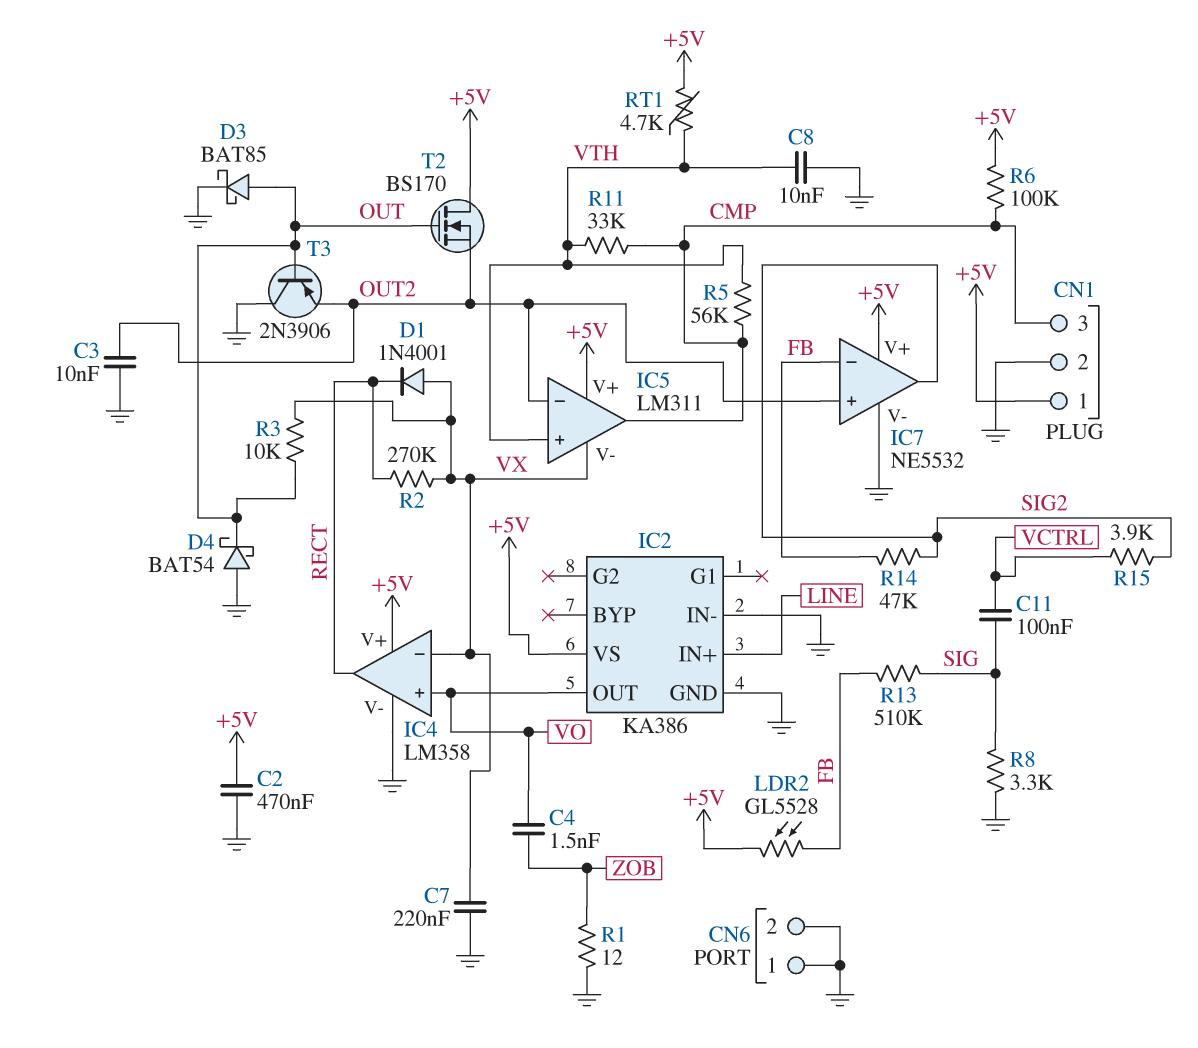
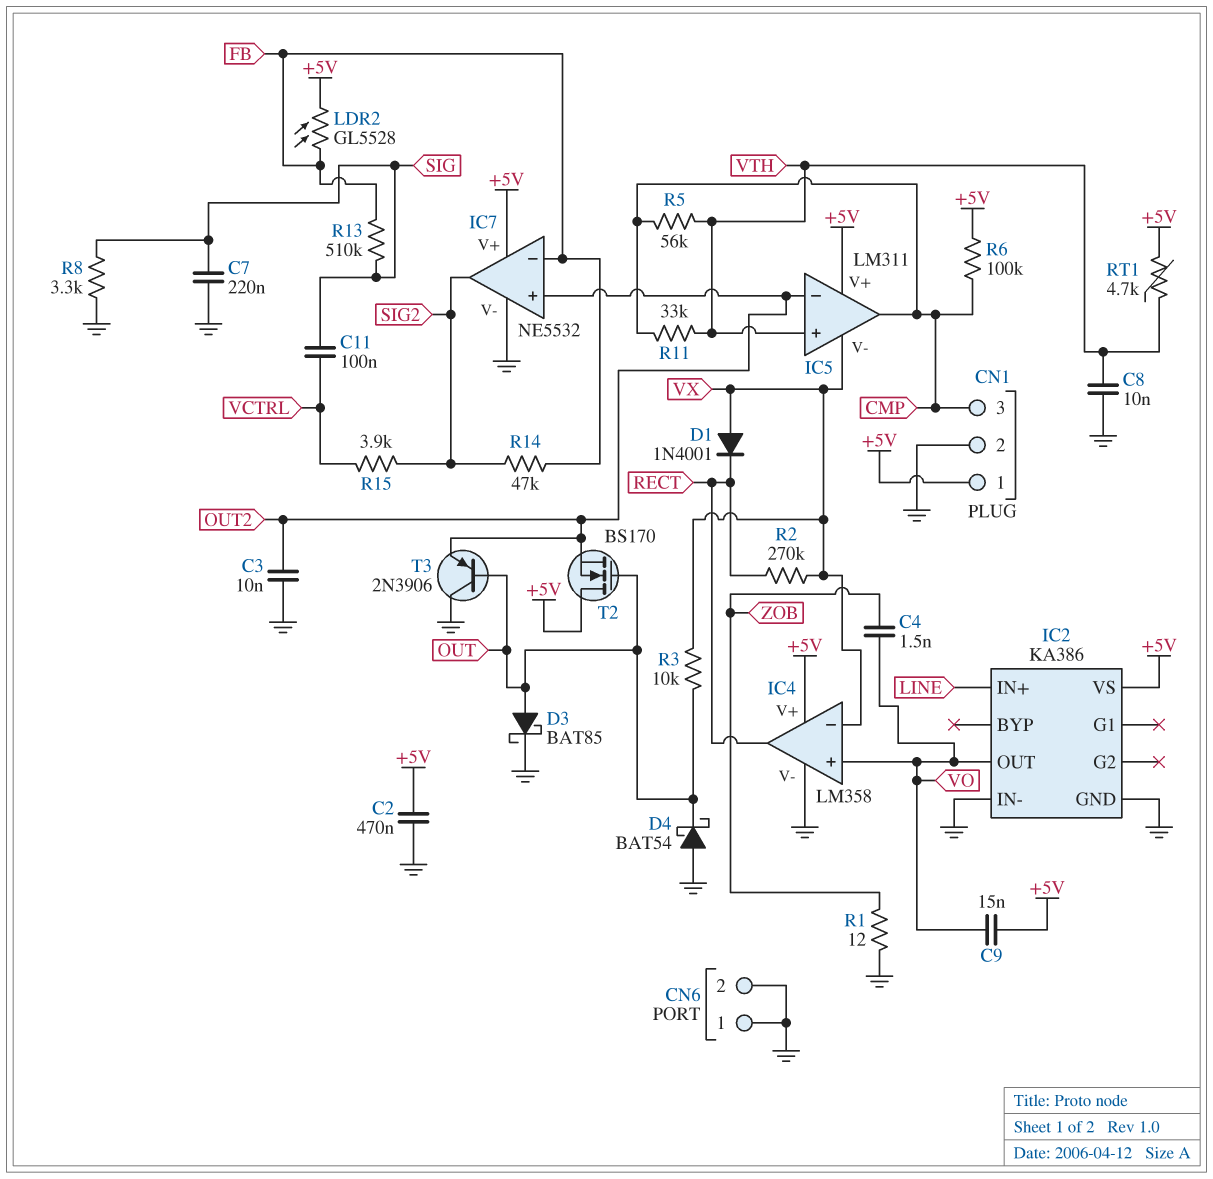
C7: 220nF (GND, VX) -> 220nF (GND, SIG)
C9: none -> 15nF (+5V, VO)

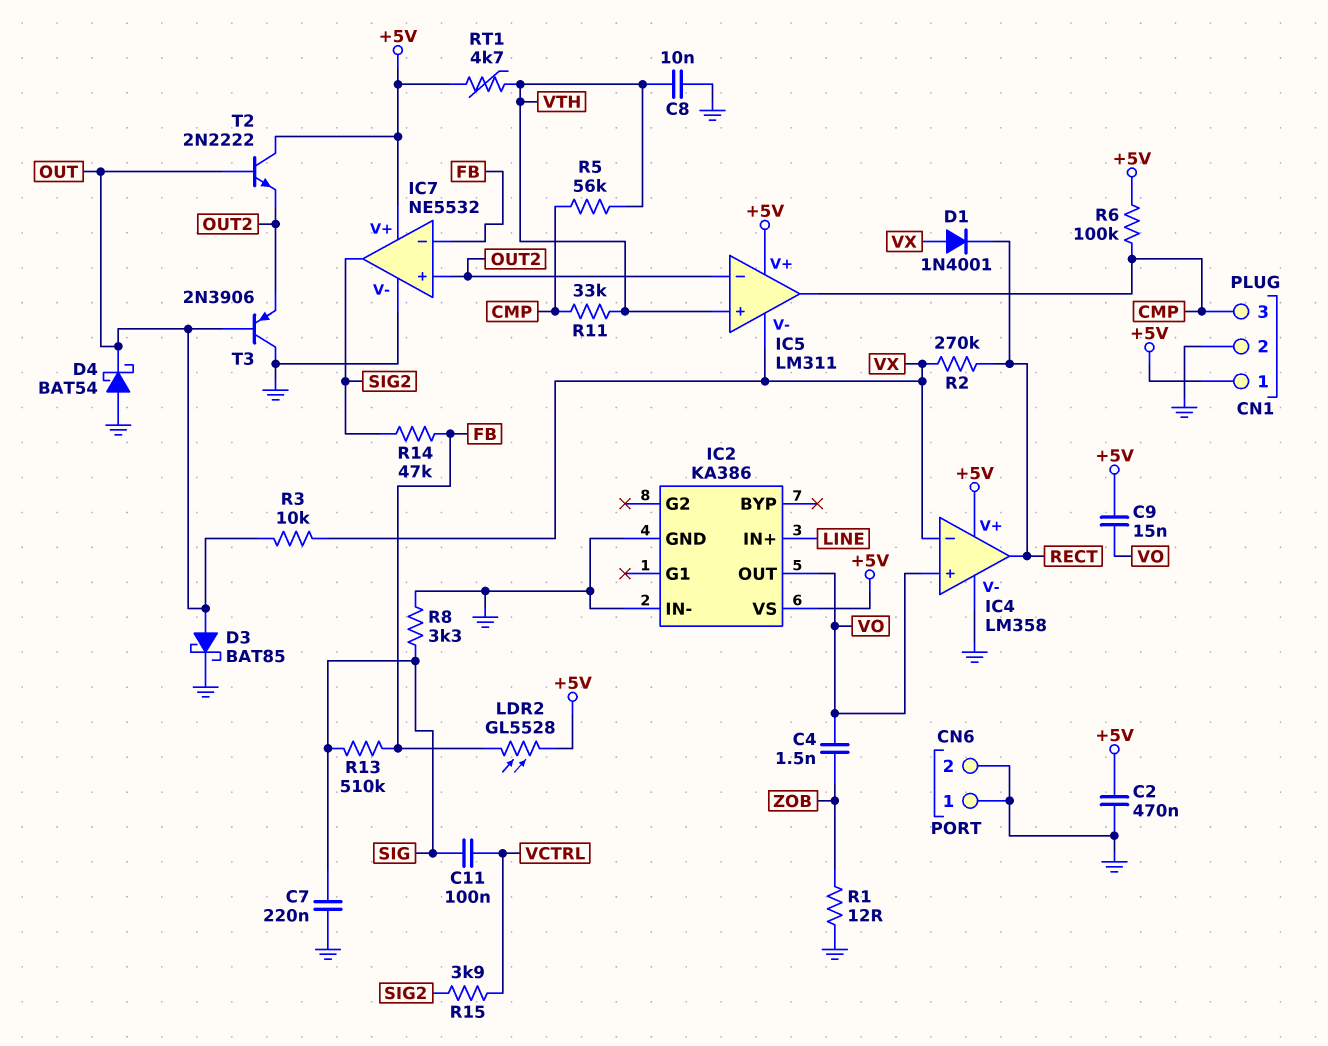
C3: 10nF (GND, OUT2) -> none
T2: NMOS BS170 (G OUT, D +5V, S OUT2) -> NPN 2N2222 (B OUT, C +5V, E OUT2)

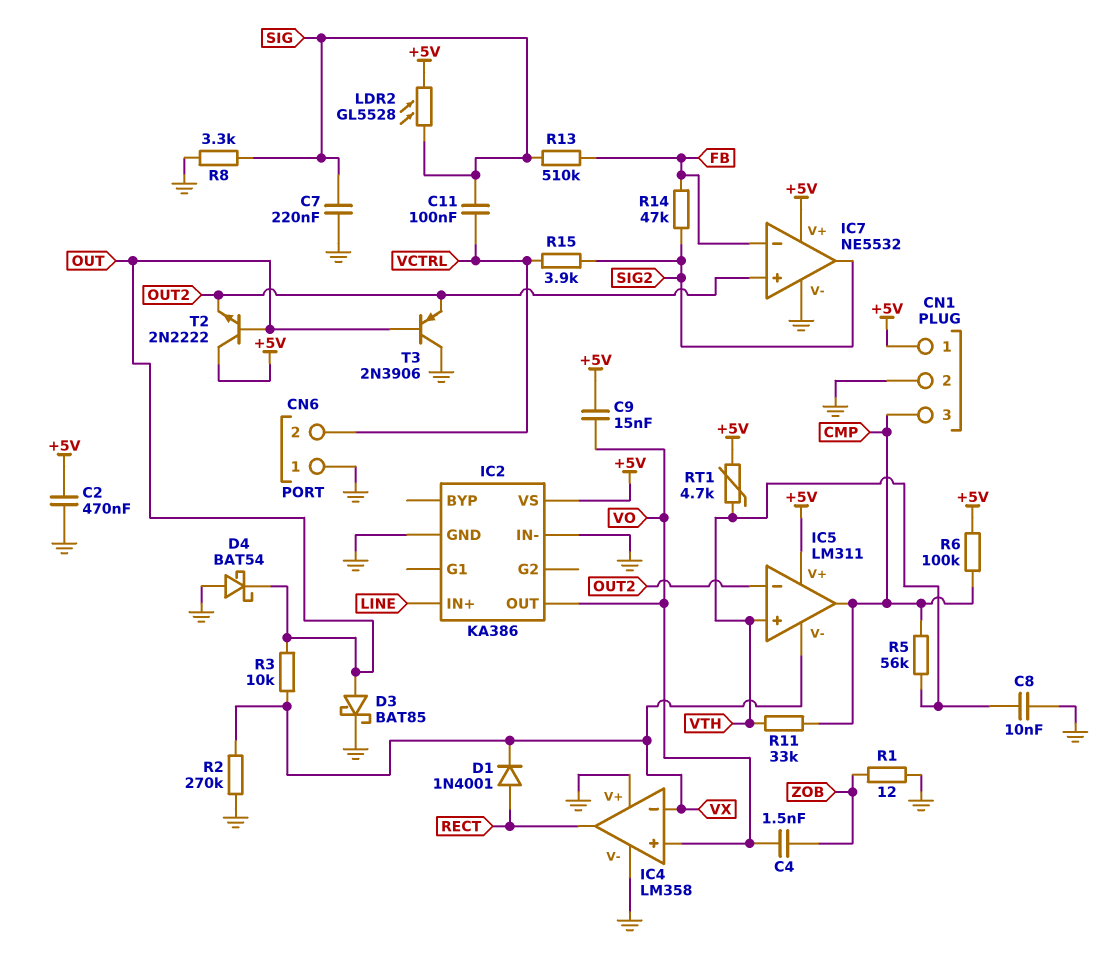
CN6 pin 2: GND -> VCTRL
D1: diode 1N4001 (A VX, K RECT) -> diode 1N4001 (A RECT, K VX)
IC4 pin V+: +5V -> GND
LDR2: GL5528 (+5V, FB) -> GL5528 (+5V, SIG)
R2: 270k (RECT, VX) -> 270k (GND, VX)

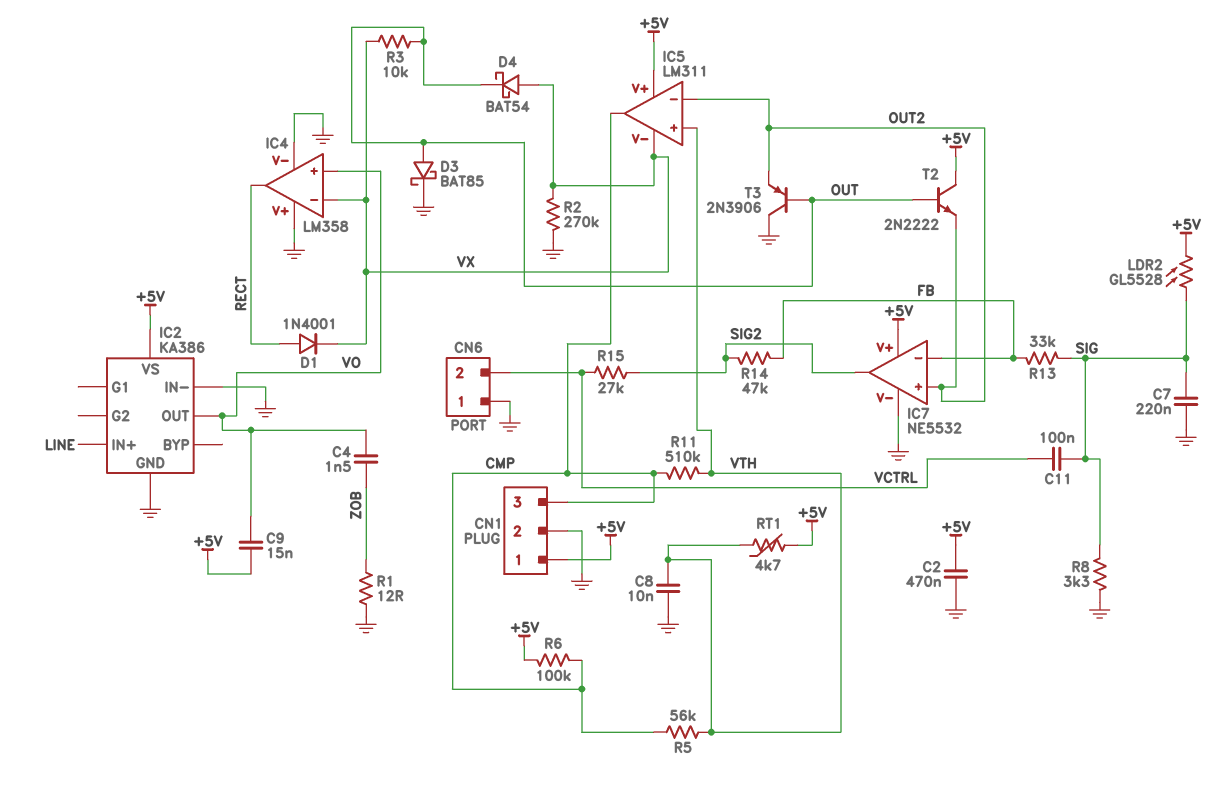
D4: schottky BAT54 (A GND, K OUT) -> schottky BAT54 (A VX, K OUT)
R11: 33k (CMP, VTH) -> 510k (CMP, VTH)
R13: 510k (FB, SIG) -> 33k (FB, SIG)
R15: 3.9k (SIG2, VCTRL) -> 27k (SIG2, VCTRL)

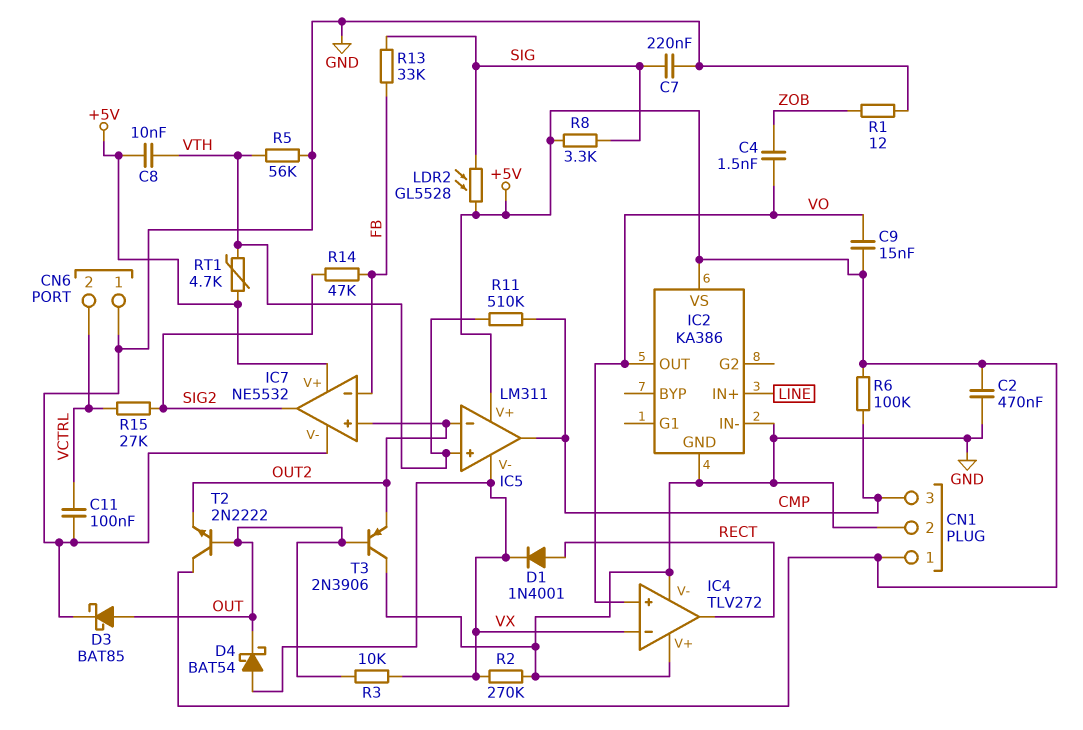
C8: 10nF (GND, VTH) -> 10nF (+5V, VTH)
C11: 100nF (SIG, VCTRL) -> 100nF (GND, VCTRL)
IC4: LM358 -> TLV272
R5: 56k (CMP, VTH) -> 56k (GND, VTH)
R8: 3.3k (GND, SIG) -> 3.3k (+5V, SIG)

